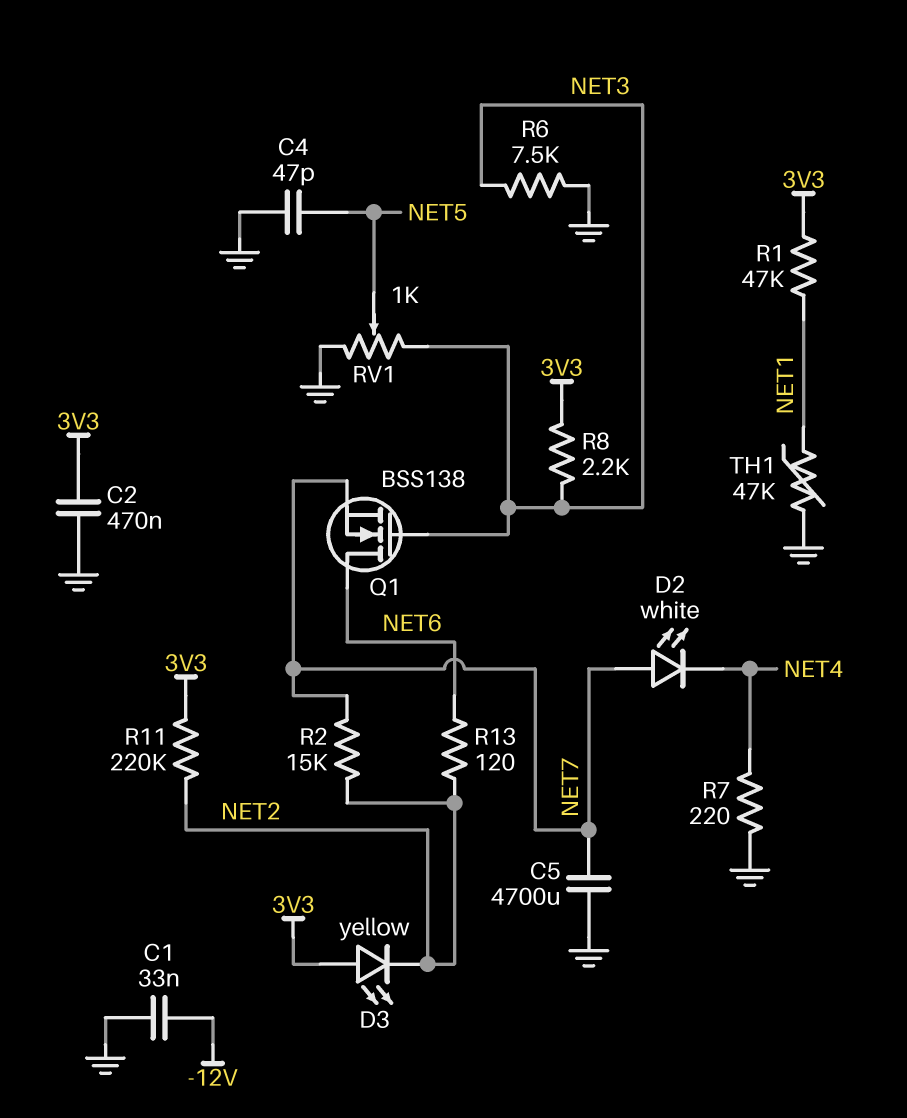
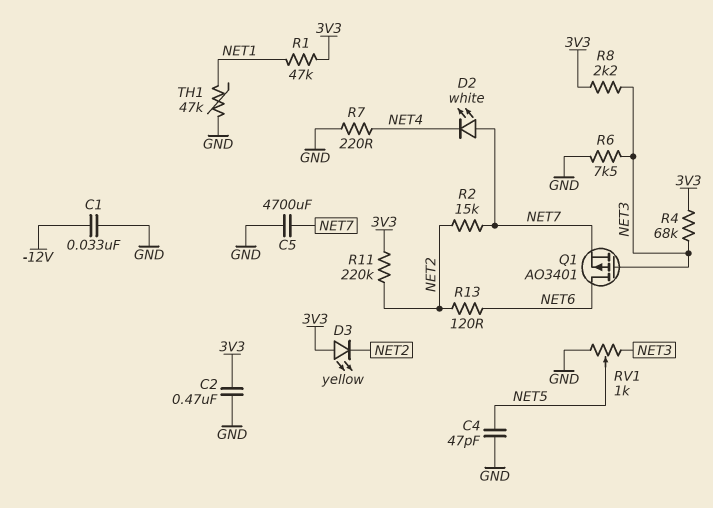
Q1: NMOS BSS138 (G NET3, D NET6, S NET7) -> PMOS AO3401 (G NET3, D NET6, S NET7)
R4: none -> 68k (3V3, NET3)

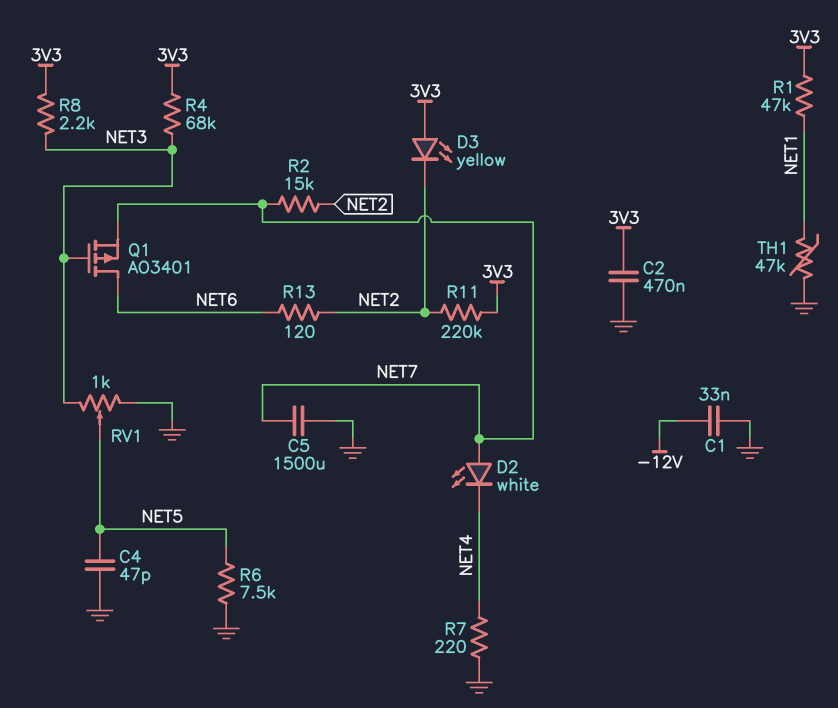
C5: 4700uF (GND, NET7) -> 1500uF (GND, NET7)
R6: 7.5k (GND, NET3) -> 7.5k (GND, NET5)

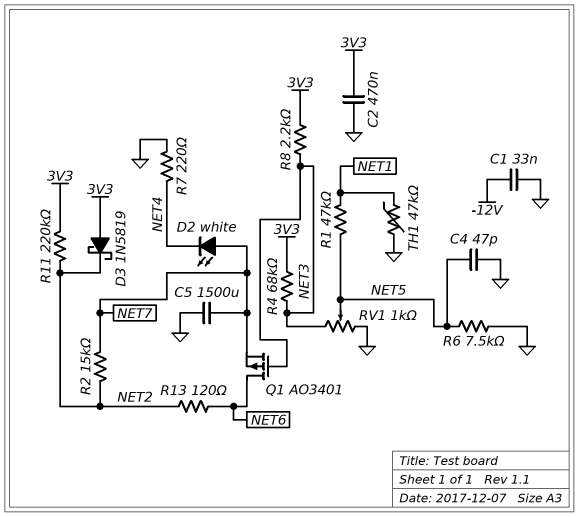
D3: LED yellow (A 3V3, K NET2) -> schottky 1N5819 (A 3V3, K NET2)
R1: 47k (3V3, NET1) -> 47k (NET1, NET5)

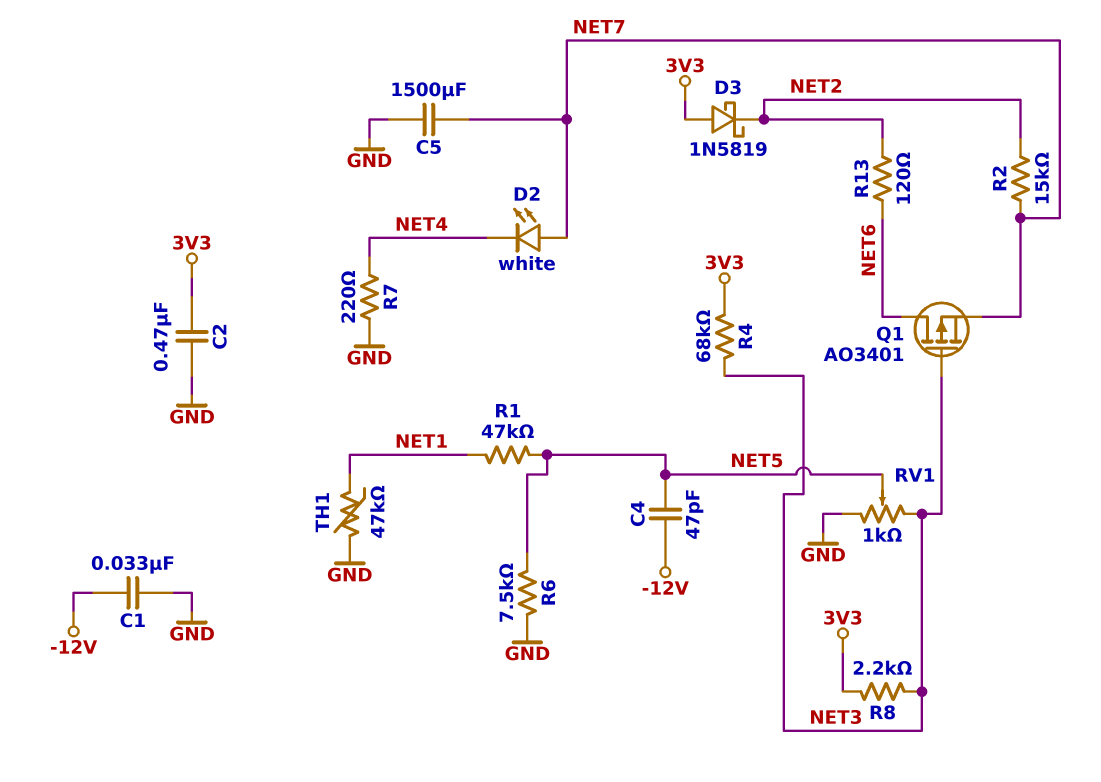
C4: 47pF (GND, NET5) -> 47pF (-12V, NET5)
R11: 220k (3V3, NET2) -> none

